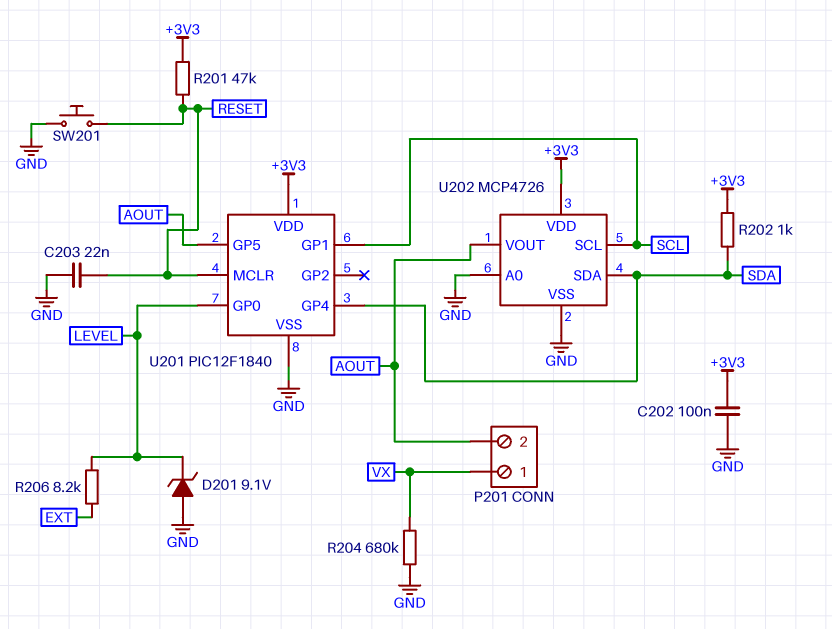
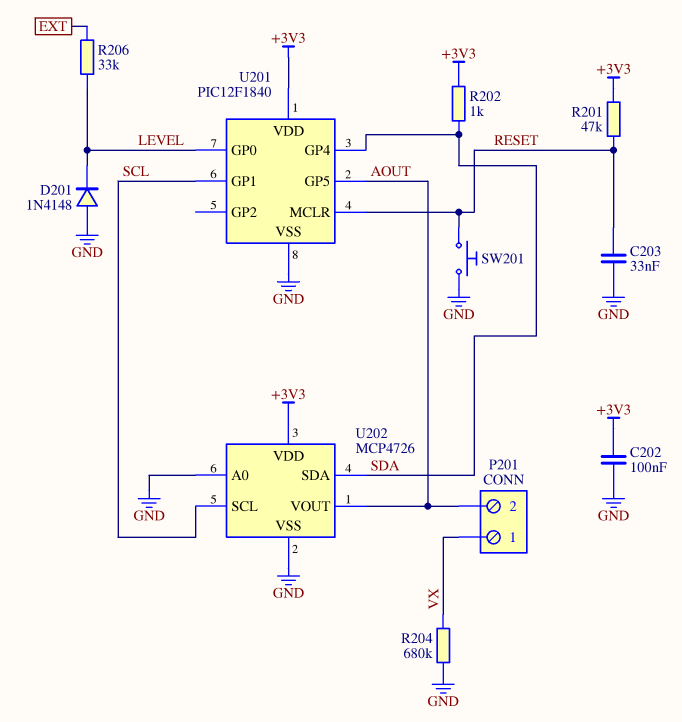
C203: 22nF (GND, RESET) -> 33nF (GND, RESET)
D201: zener 9.1V (A GND, K LEVEL) -> diode 1N4148 (A GND, K LEVEL)
R206: 8.2k (EXT, LEVEL) -> 33k (EXT, LEVEL)

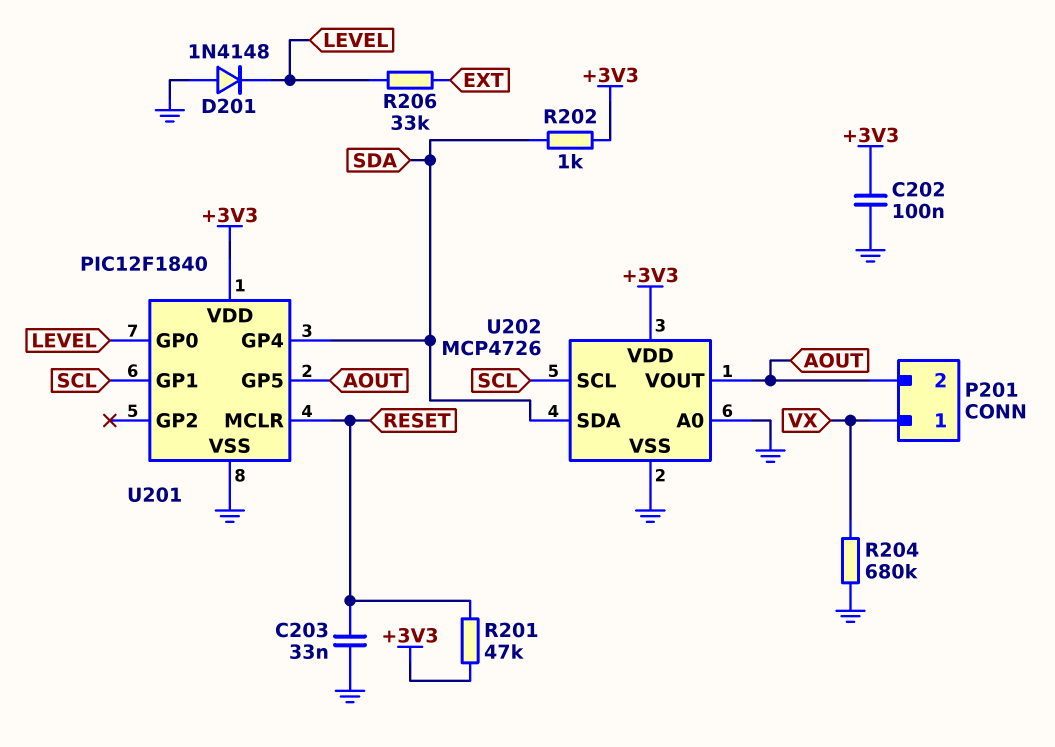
SW201: button (GND, RESET) -> none

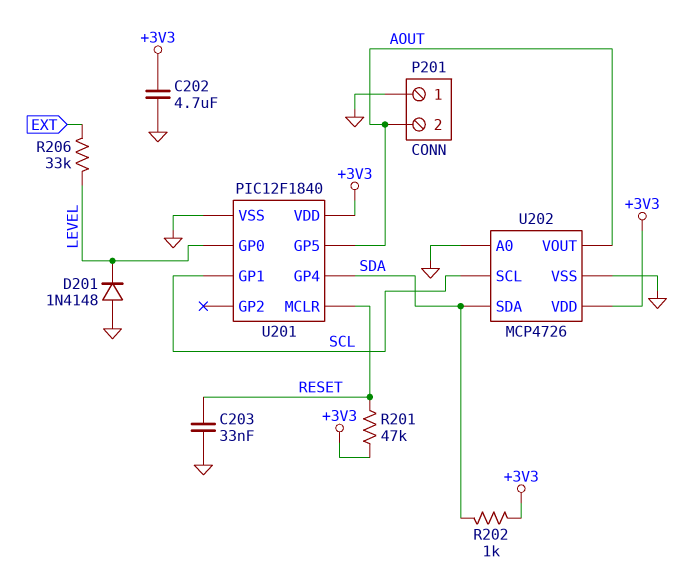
C202: 100nF (+3V3, GND) -> 4.7uF (+3V3, GND)
P201 pin 1: VX -> GND
R204: 680k (GND, VX) -> none

